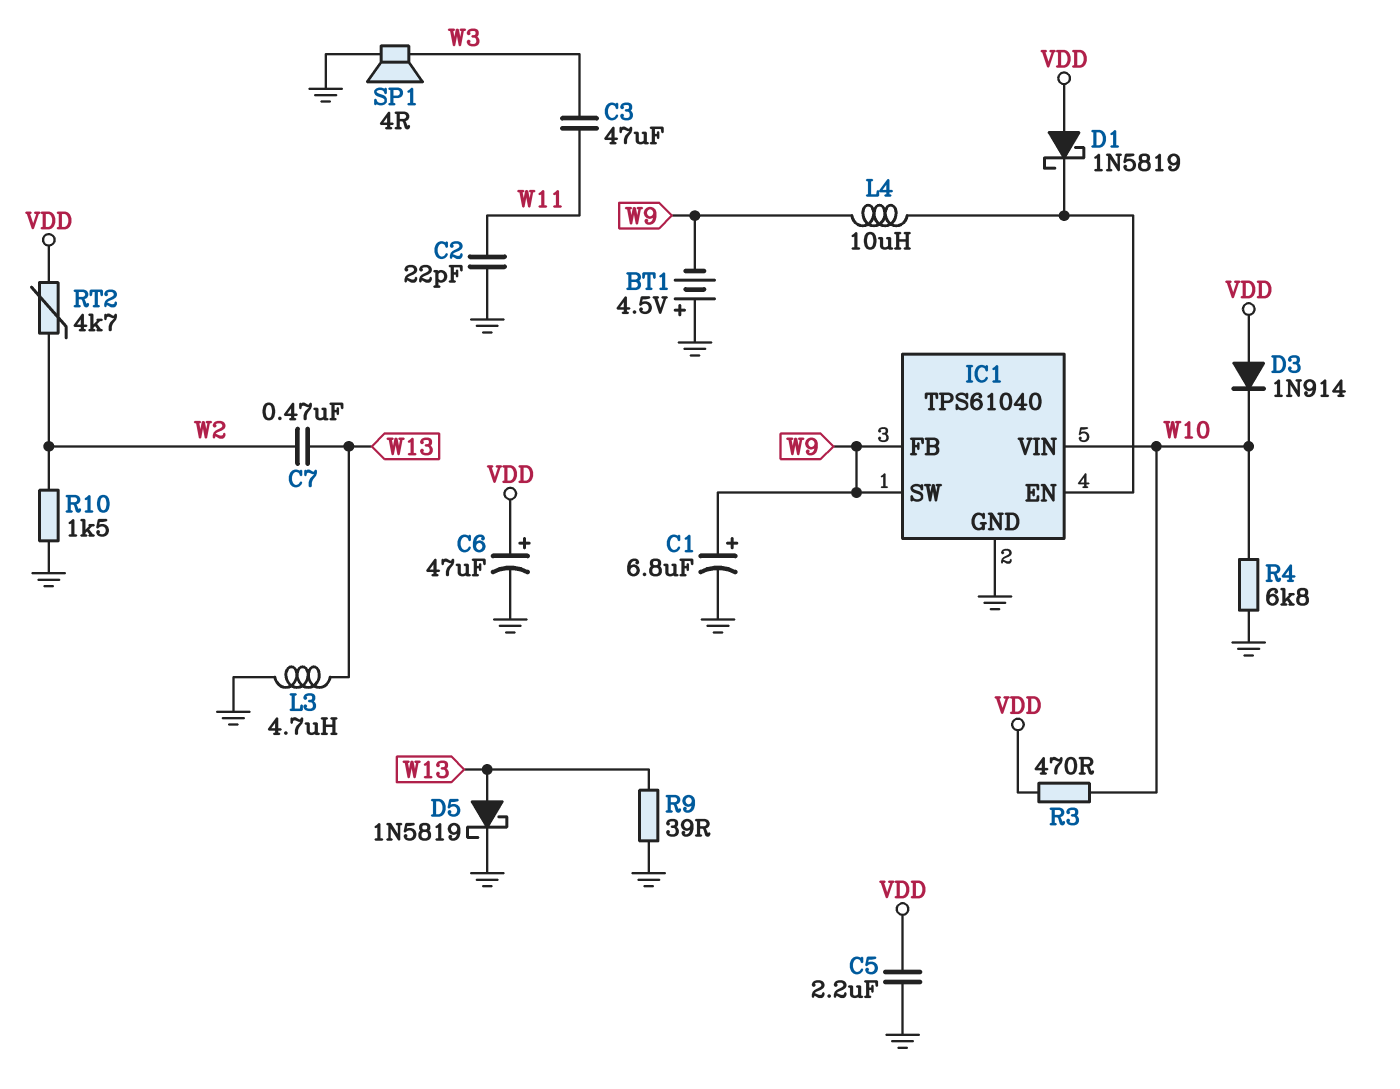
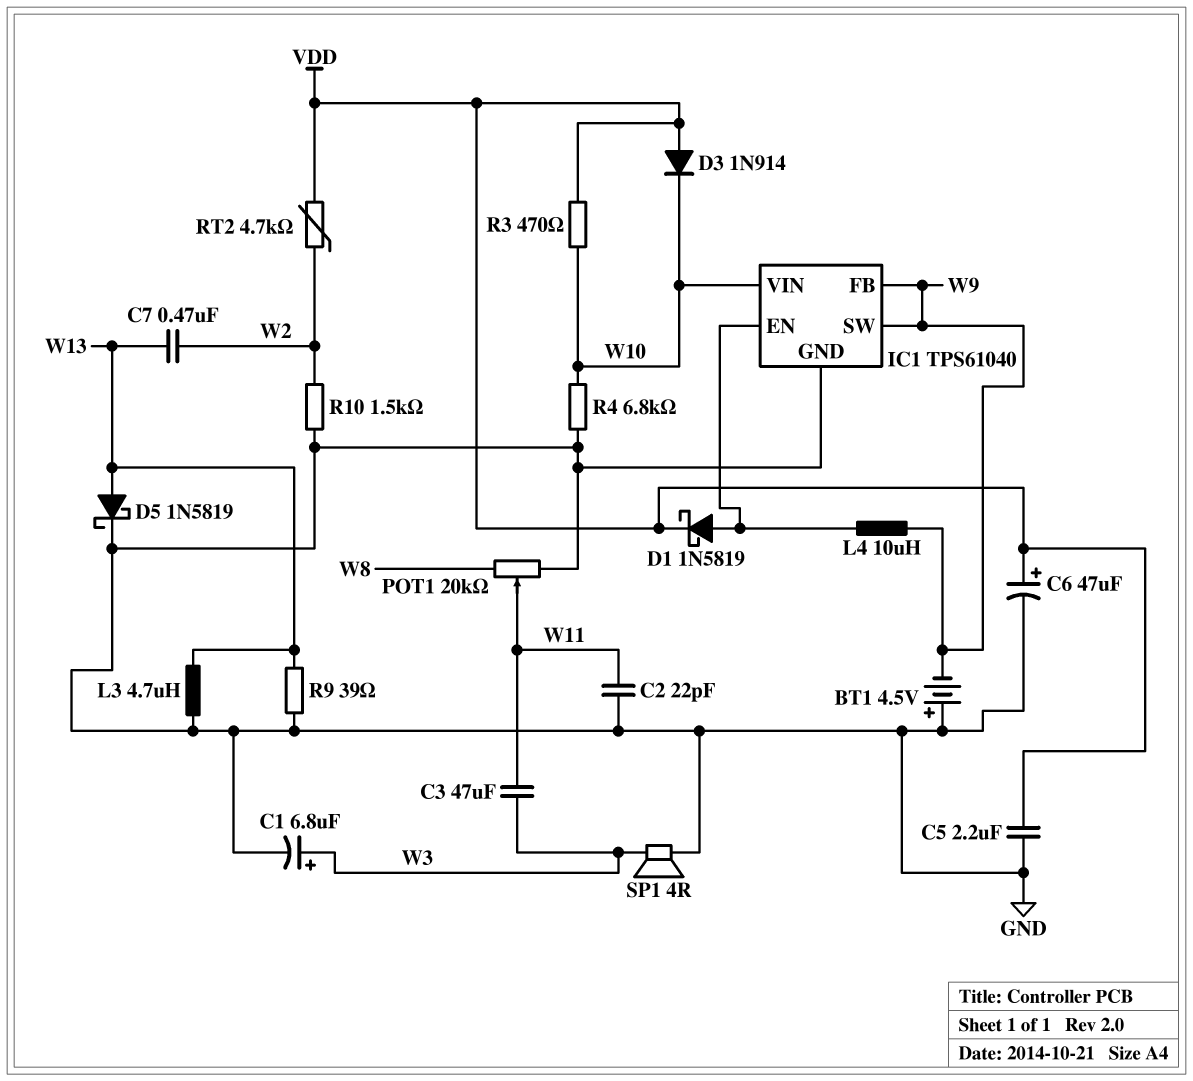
C1: 6.8uF (plus W9, minus GND) -> 6.8uF (plus W3, minus GND)
D1: schottky 1N5819 (A VDD, K IC1/EN) -> schottky 1N5819 (A IC1/EN, K VDD)
POT1: none -> 20k (GND, W8, wiper W11)

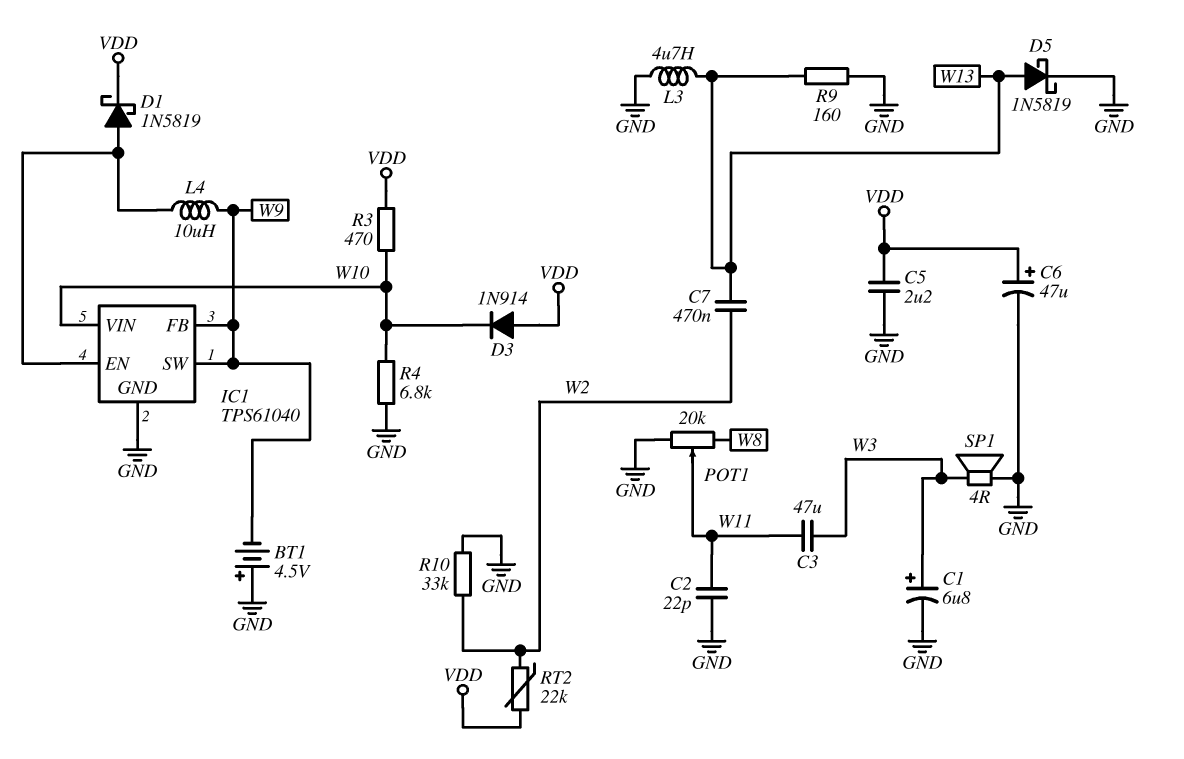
R9: 39 (GND, W13) -> 160 (GND, W13)
R10: 1.5k (GND, W2) -> 33k (GND, W2)
RT2: 4.7k (VDD, W2) -> 22k (VDD, W2)

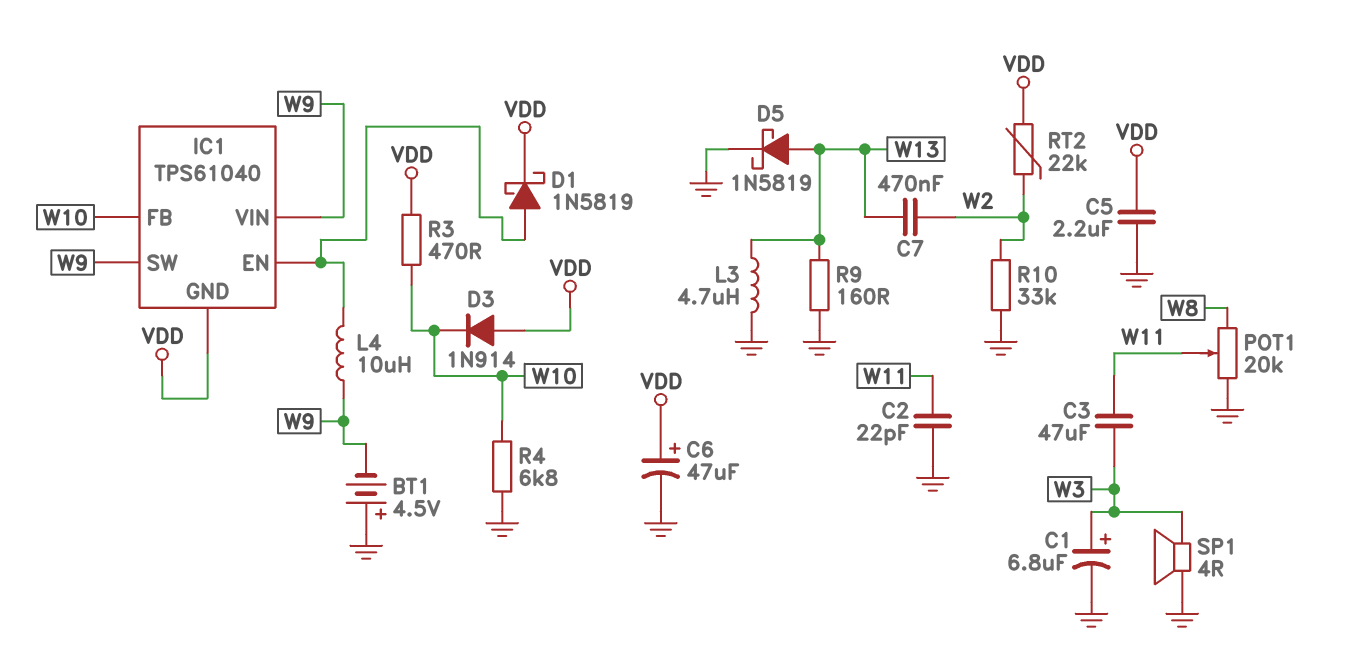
IC1 pin FB: W9 -> W10
IC1 pin GND: GND -> VDD
IC1 pin VIN: W10 -> W9

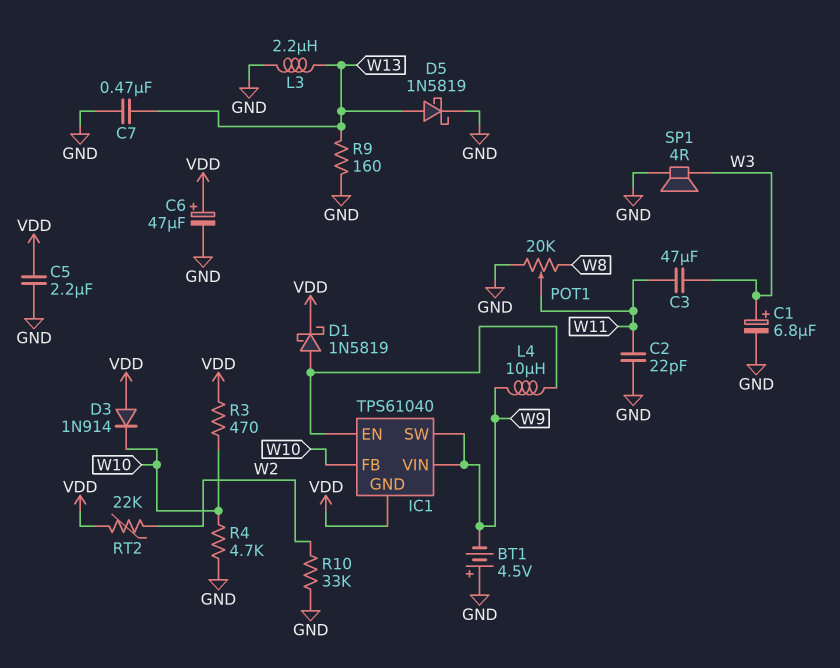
C7: 470nF (W2, W13) -> 470nF (GND, W13)
L3: 4.7uH (GND, W13) -> 2.2uH (GND, W13)
R4: 6.8k (GND, W10) -> 4.7k (GND, W10)

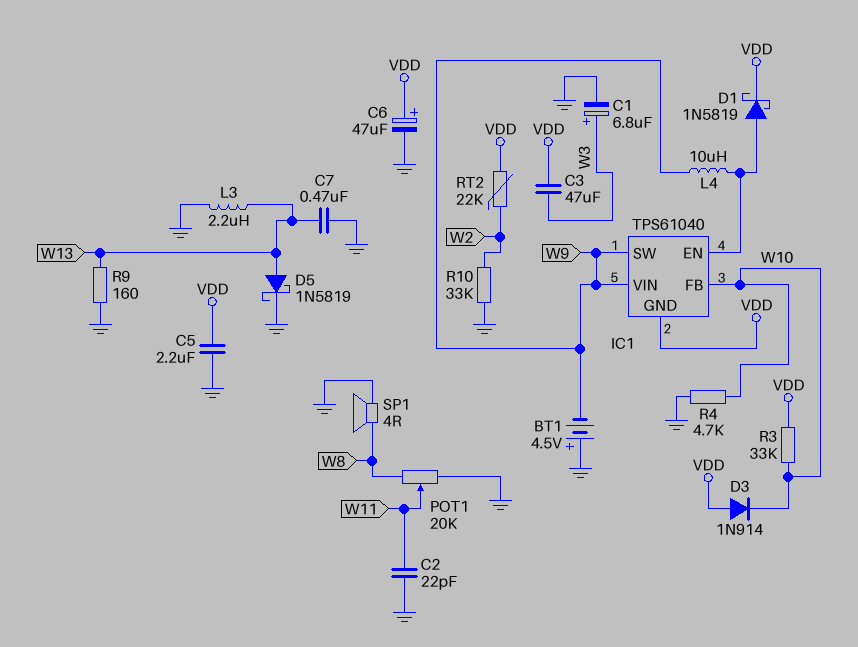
C3: 47uF (W3, W11) -> 47uF (VDD, W3)
R3: 470 (VDD, W10) -> 33k (VDD, W10)
SP1: speaker 4R (GND, W3) -> speaker 4R (GND, W8)

